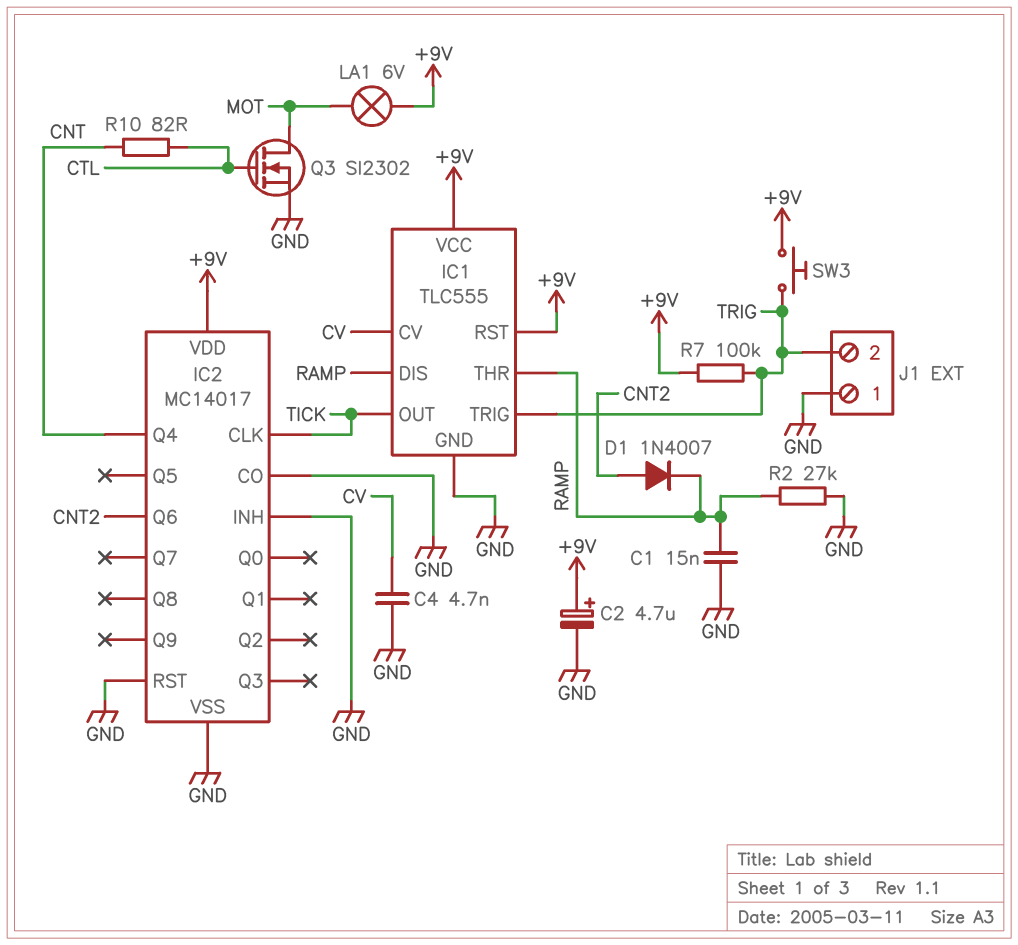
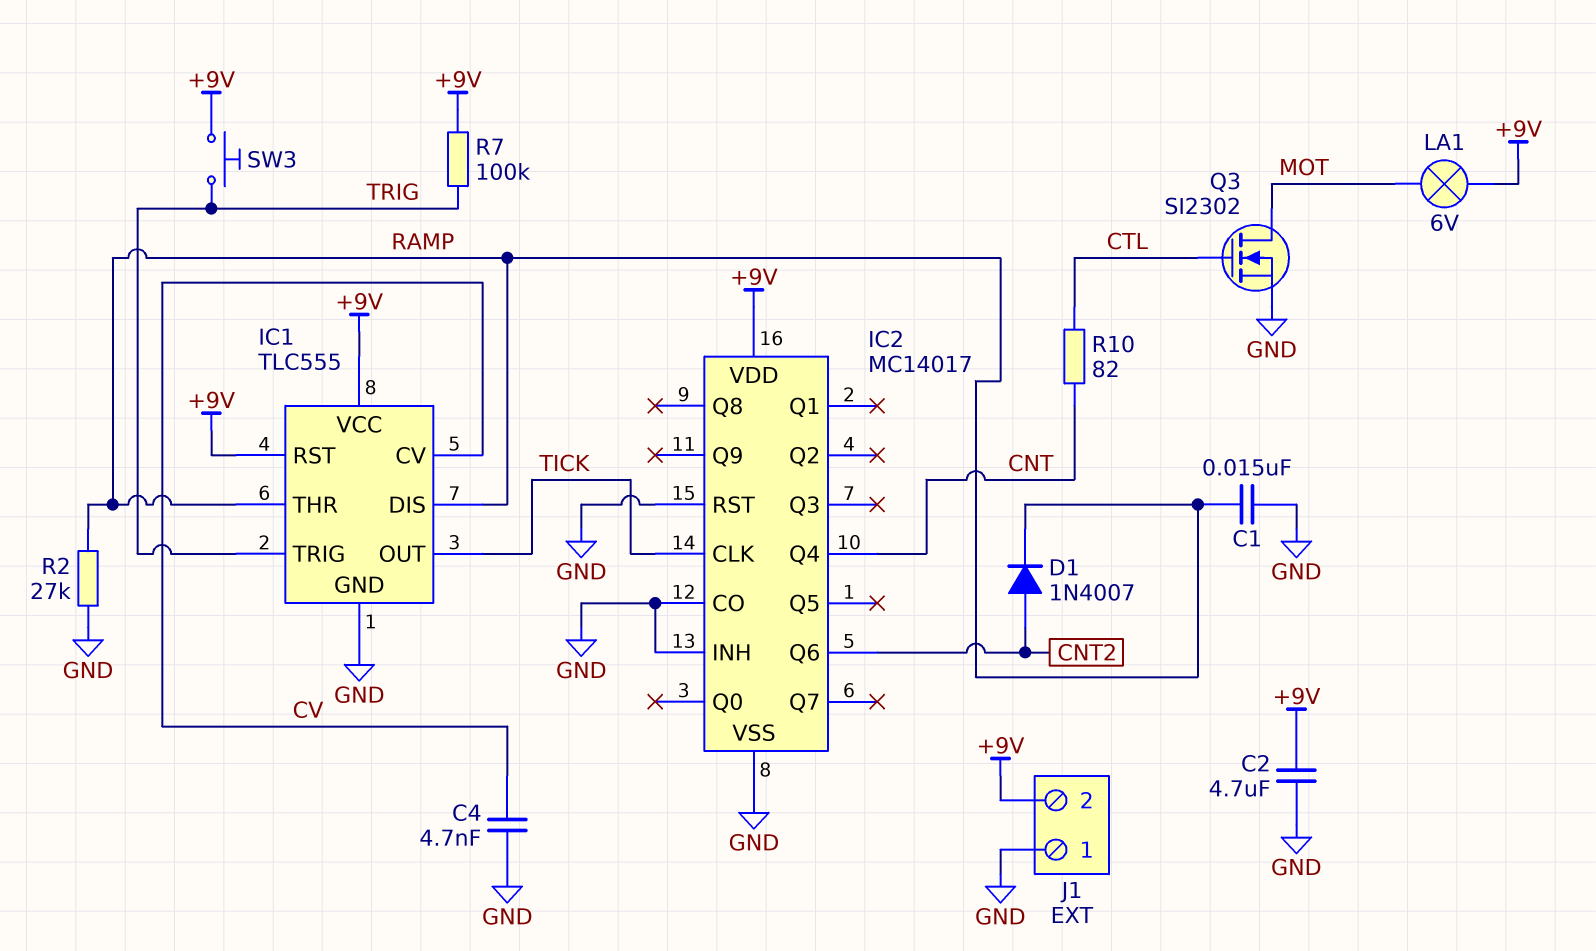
C2: 4.7uF (plus +9V, minus GND) -> 4.7uF (+9V, GND)
J1 pin 2: TRIG -> +9V

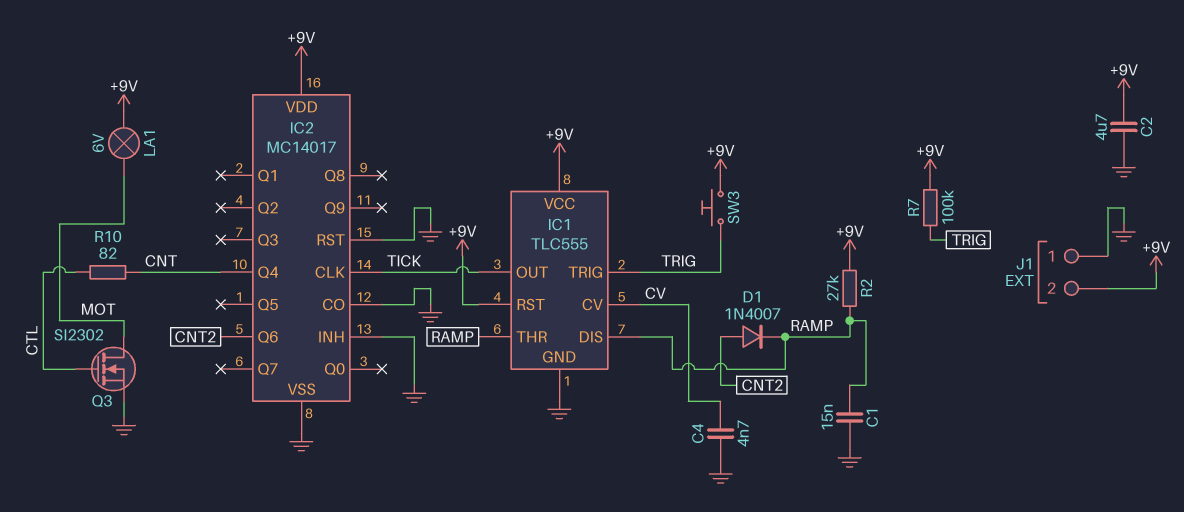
R2: 27k (GND, RAMP) -> 27k (+9V, RAMP)

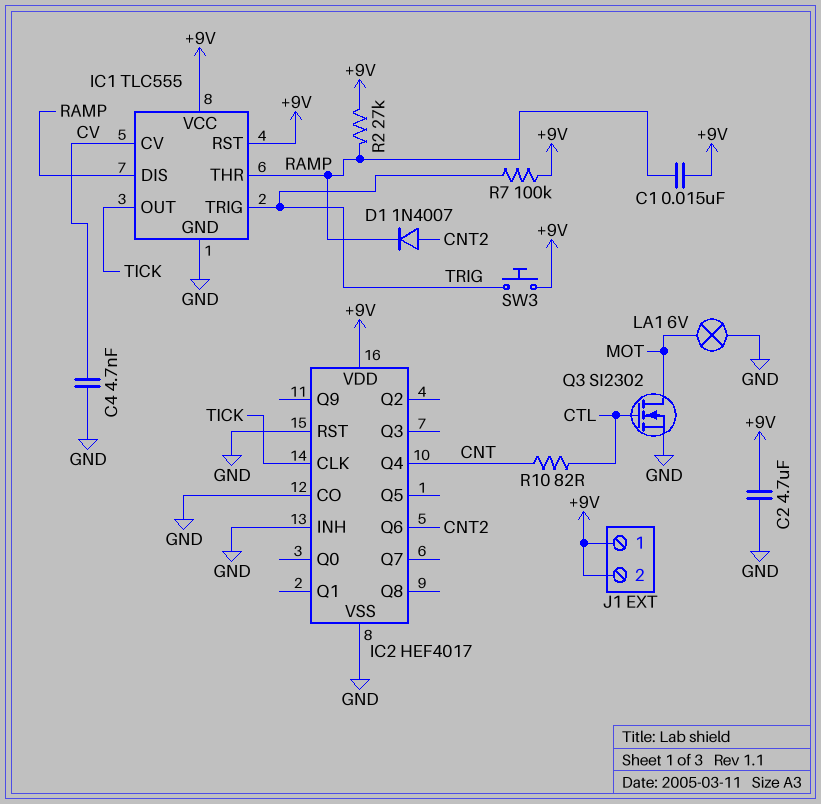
C1: 15nF (GND, RAMP) -> 15nF (+9V, RAMP)
IC2: MC14017 -> HEF4017
J1 pin 1: GND -> +9V
LA1: lamp 6V (+9V, MOT) -> lamp 6V (GND, MOT)

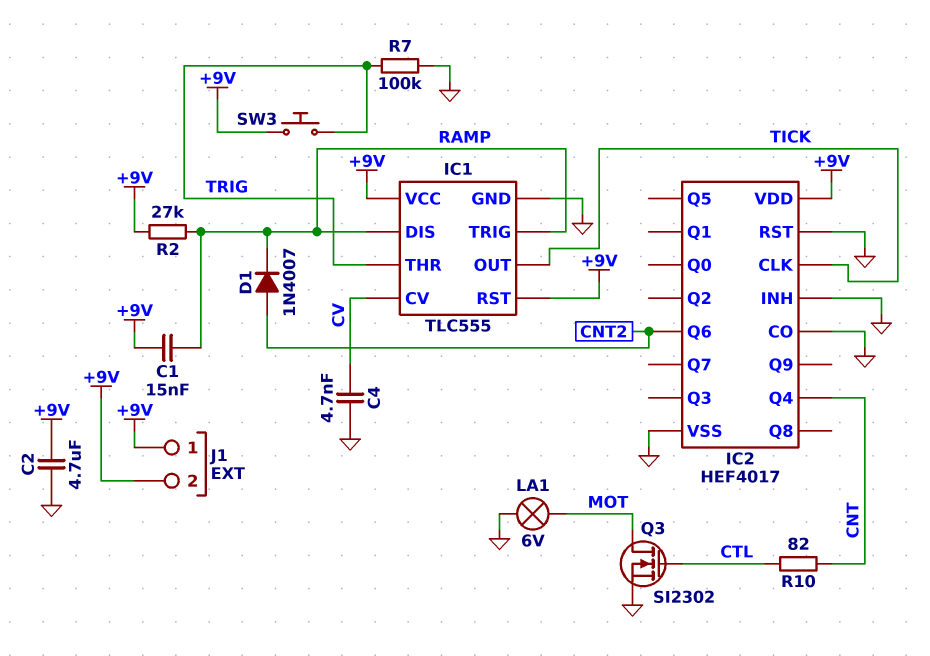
IC1 pin THR: RAMP -> TRIG
IC1 pin TRIG: TRIG -> RAMP
R7: 100k (+9V, TRIG) -> 100k (GND, TRIG)

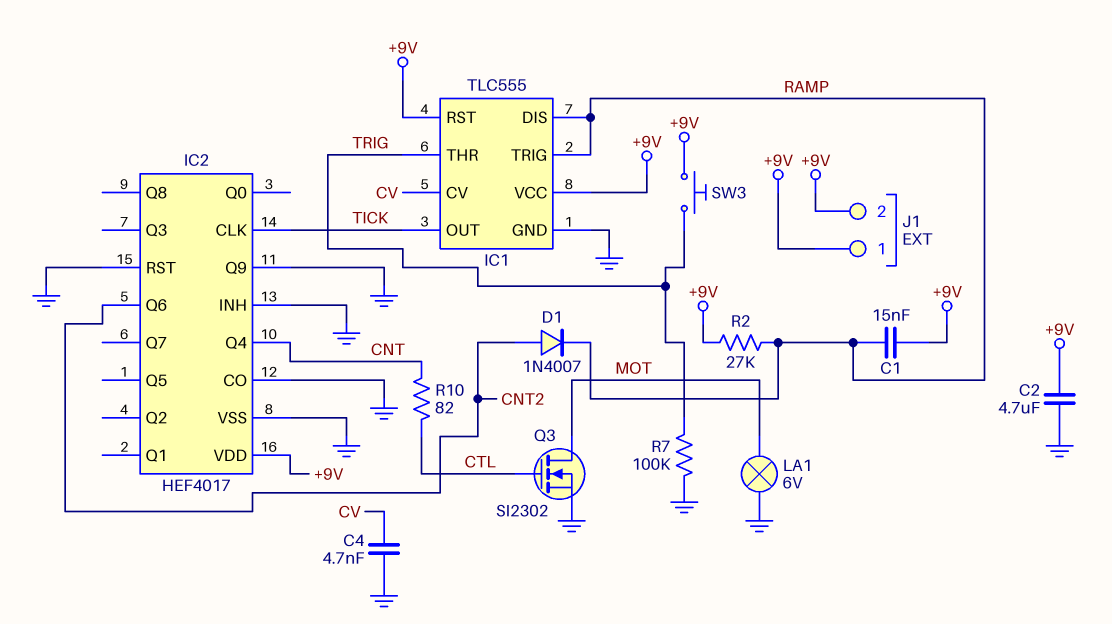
IC2 pin Q9: none -> GND

